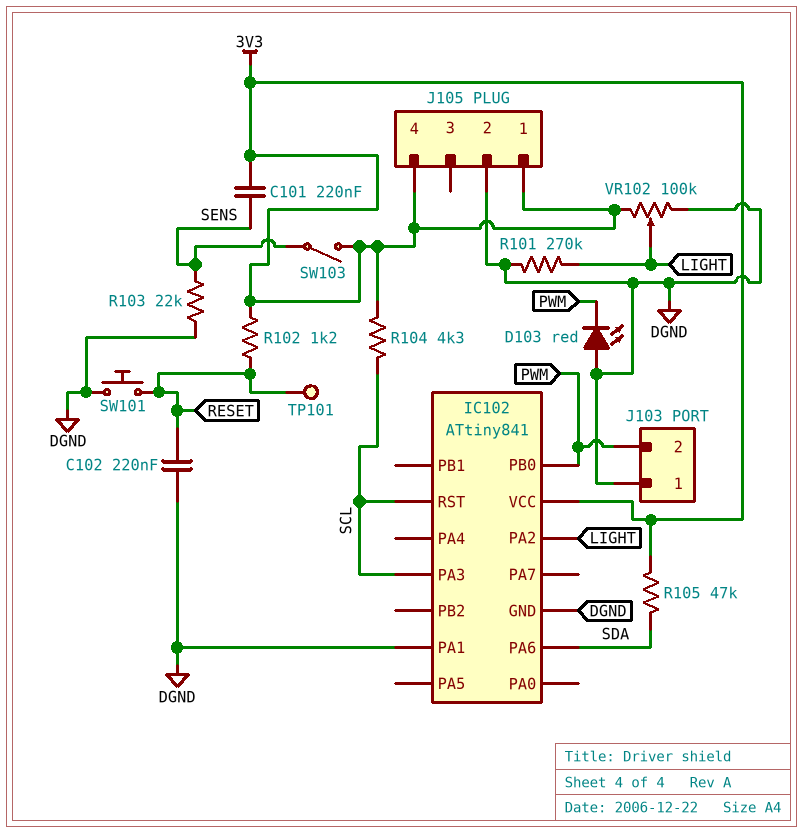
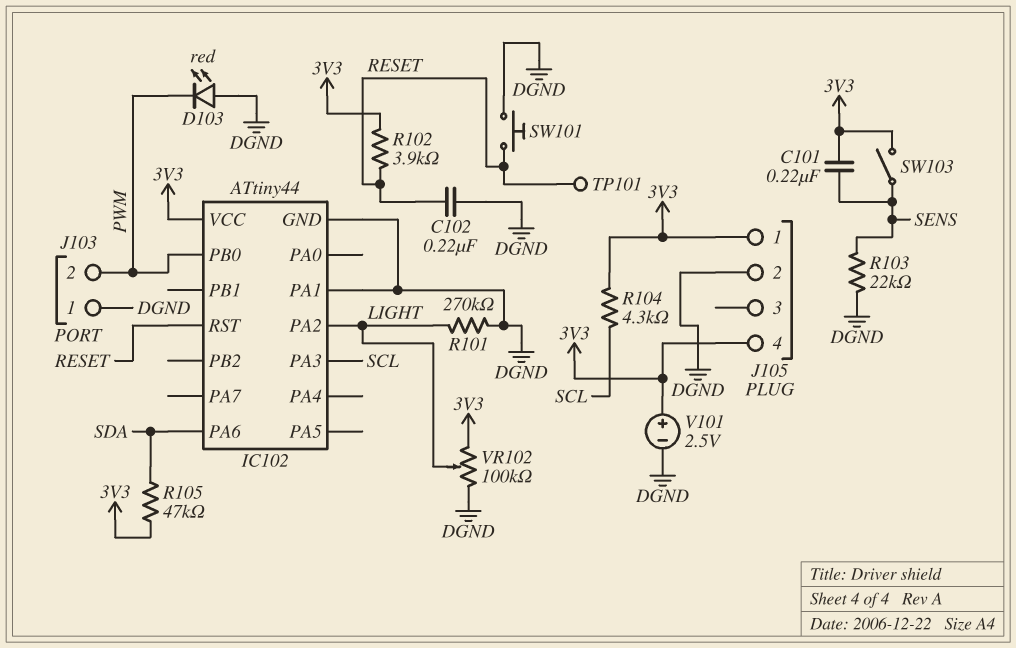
IC102: ATtiny841 -> ATtiny44
IC102 pin RST: SCL -> RESET
R102: 1.2k (3V3, RESET) -> 3.9k (3V3, RESET)
V101: none -> 2.5V (plus 3V3, minus DGND)

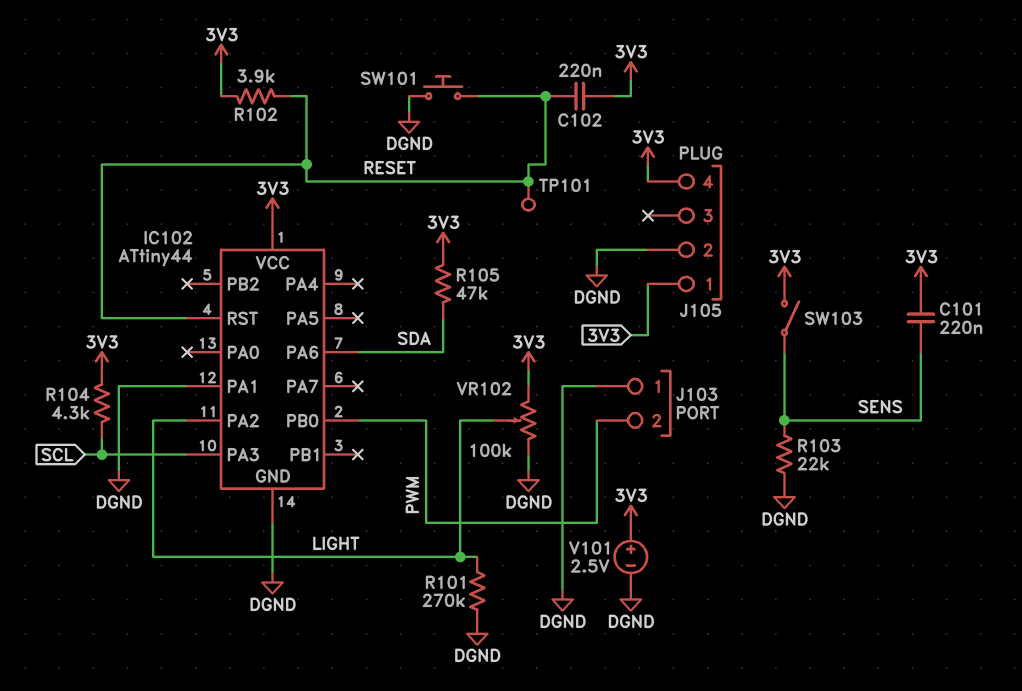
C102: 220nF (DGND, RESET) -> 220nF (3V3, RESET)
D103: LED red (A DGND, K PWM) -> none

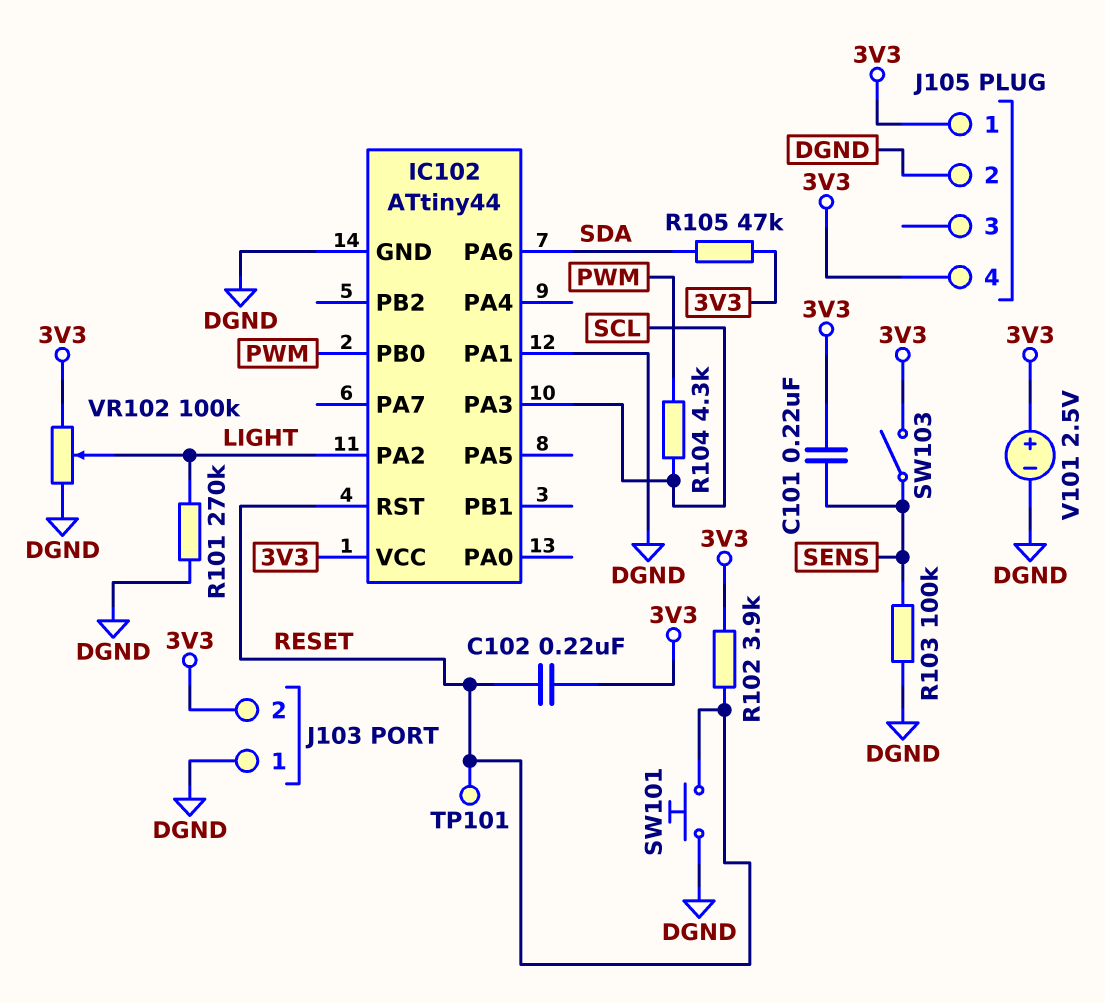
J103 pin 2: PWM -> 3V3
R103: 22k (DGND, SENS) -> 100k (DGND, SENS)
R104: 4.3k (3V3, SCL) -> 4.3k (PWM, SCL)

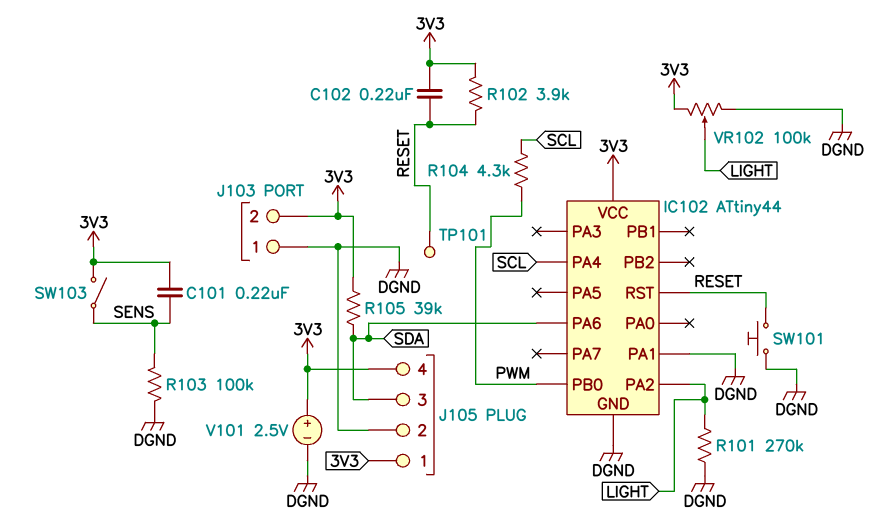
IC102 pin PA3: SCL -> none
IC102 pin PA4: none -> SCL
J105 pin 3: none -> SDA
R105: 47k (3V3, SDA) -> 39k (3V3, SDA)

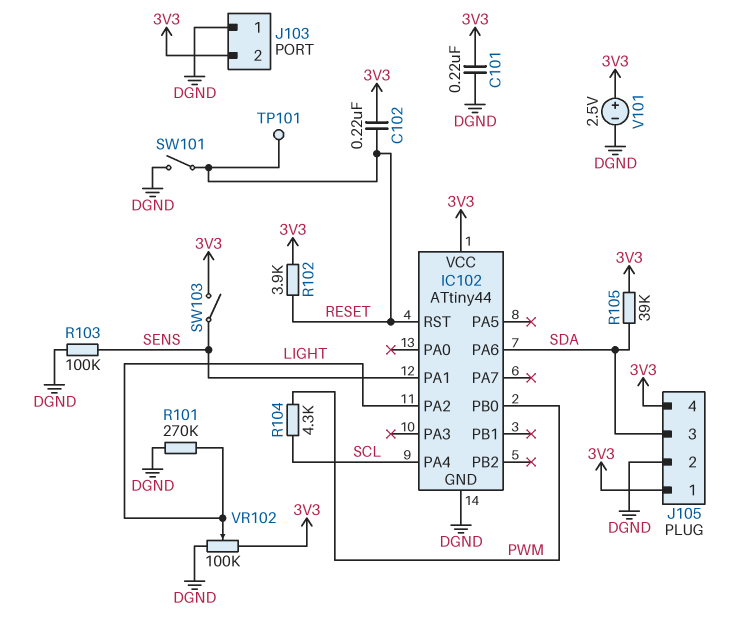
C101: 220nF (3V3, SENS) -> 220nF (3V3, DGND)
IC102 pin PA1: DGND -> SENS
SW101: button (DGND, RESET) -> switch (DGND, RESET)

